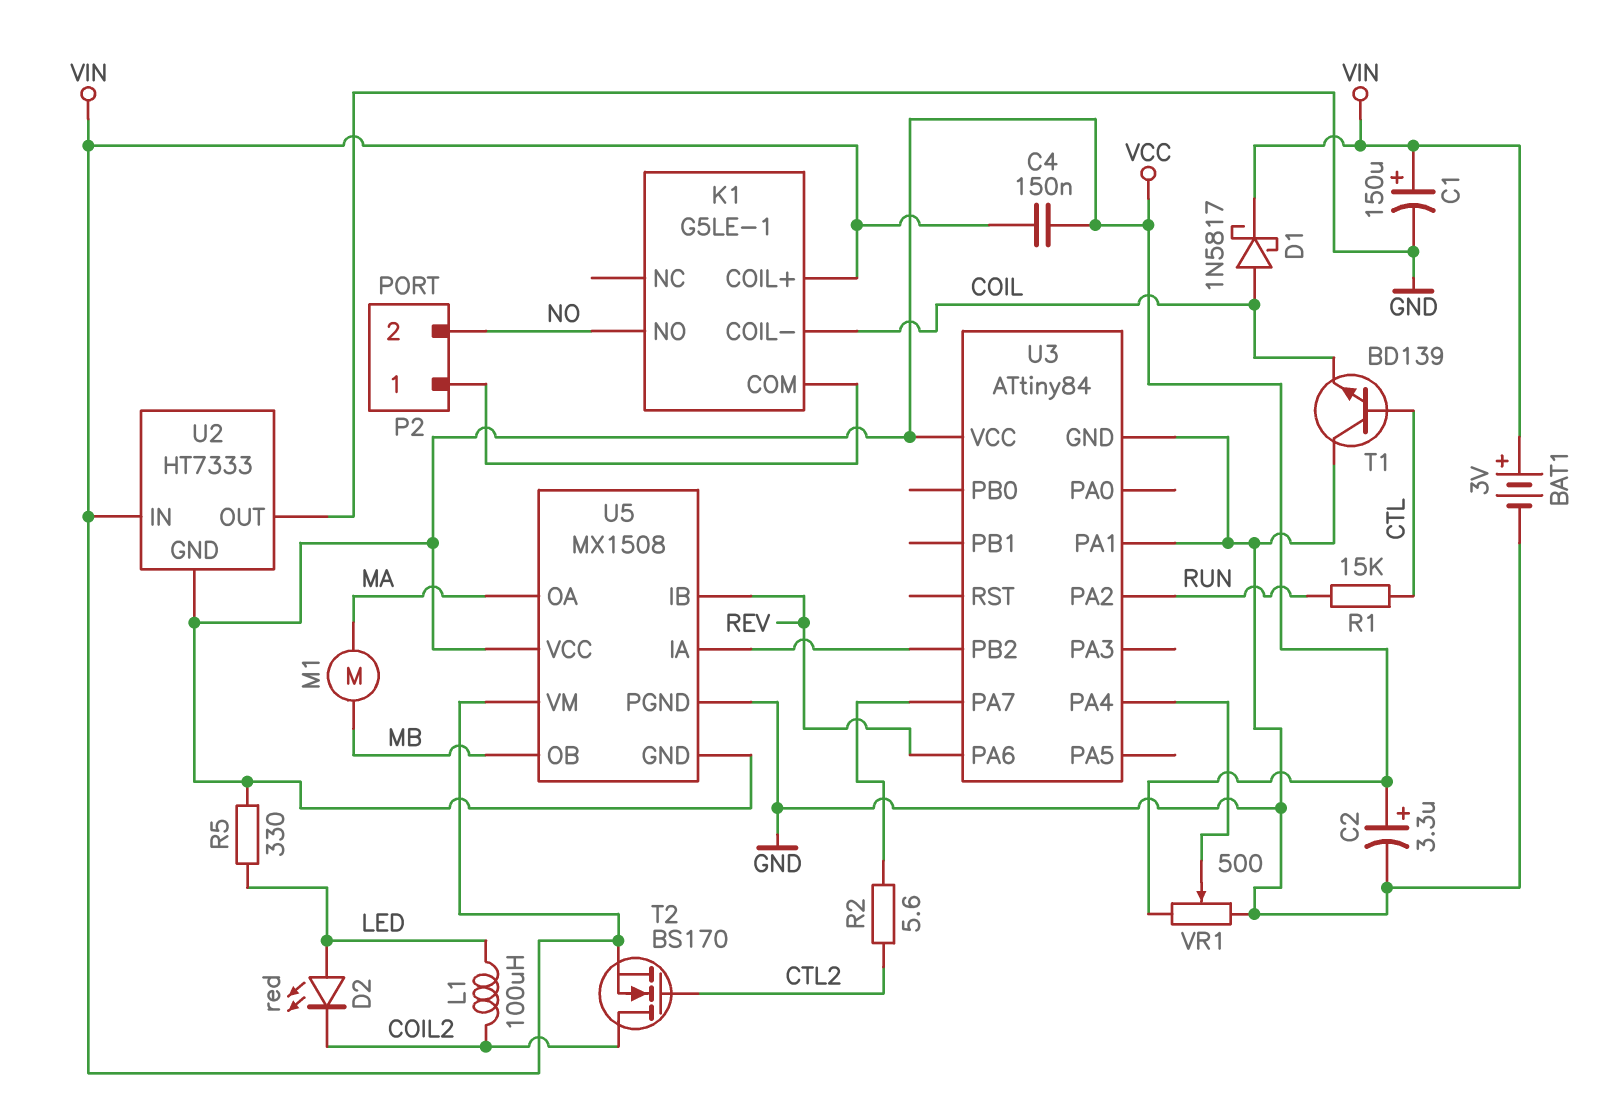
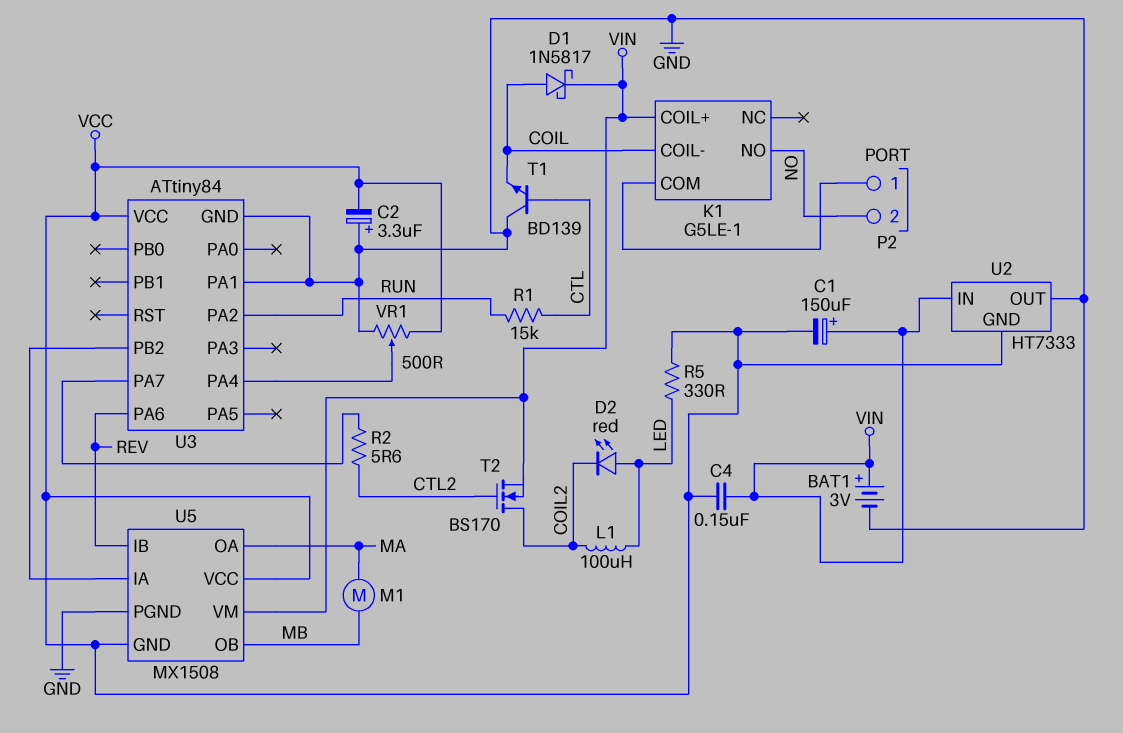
C1: 150uF (plus VIN, minus GND) -> 150uF (plus VIN, minus VCC)
C2: 3.3uF (plus VCC, minus GND) -> 3.3uF (plus GND, minus VCC)

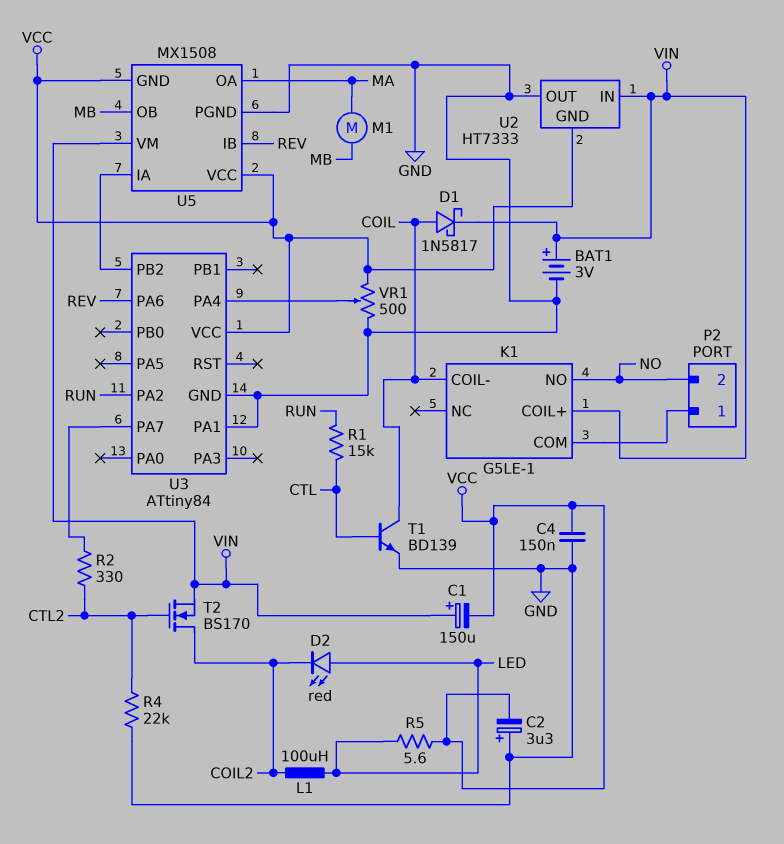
C4: 150nF (VCC, VIN) -> 150nF (GND, VCC)
R2: 5.6 (CTL2, U3/PA7) -> 330 (CTL2, U3/PA7)
R4: none -> 22k (CTL2, GND)
R5: 330 (LED, VCC) -> 5.6 (LED, VCC)
T1: NPN BD139 (B CTL, C GND, E COIL) -> NPN BD139 (B CTL, C COIL, E GND)

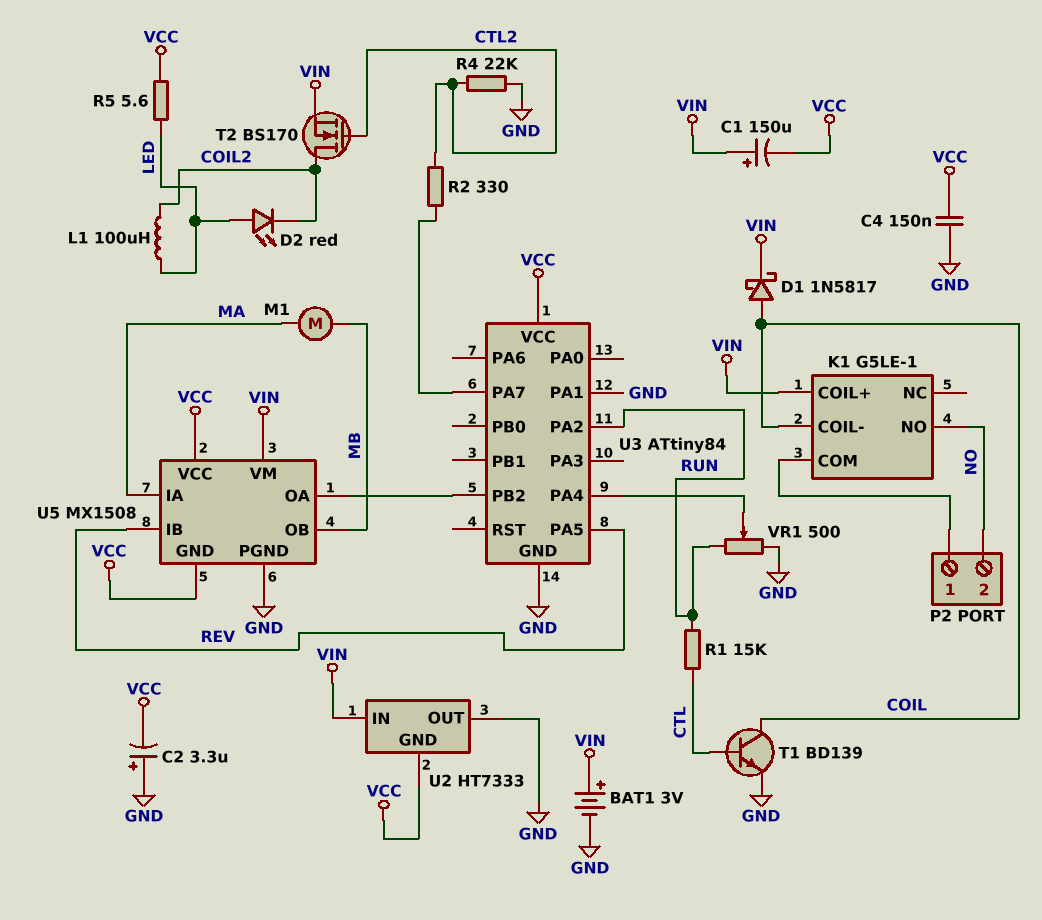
U3 pin PA5: none -> REV
U3 pin PA6: REV -> none
U5 pin IA: U3/PB2 -> MA
U5 pin OA: MA -> U3/PB2
VR1: 500 (GND, VCC, wiper U3/PA4) -> 500 (GND, RUN, wiper U3/PA4)

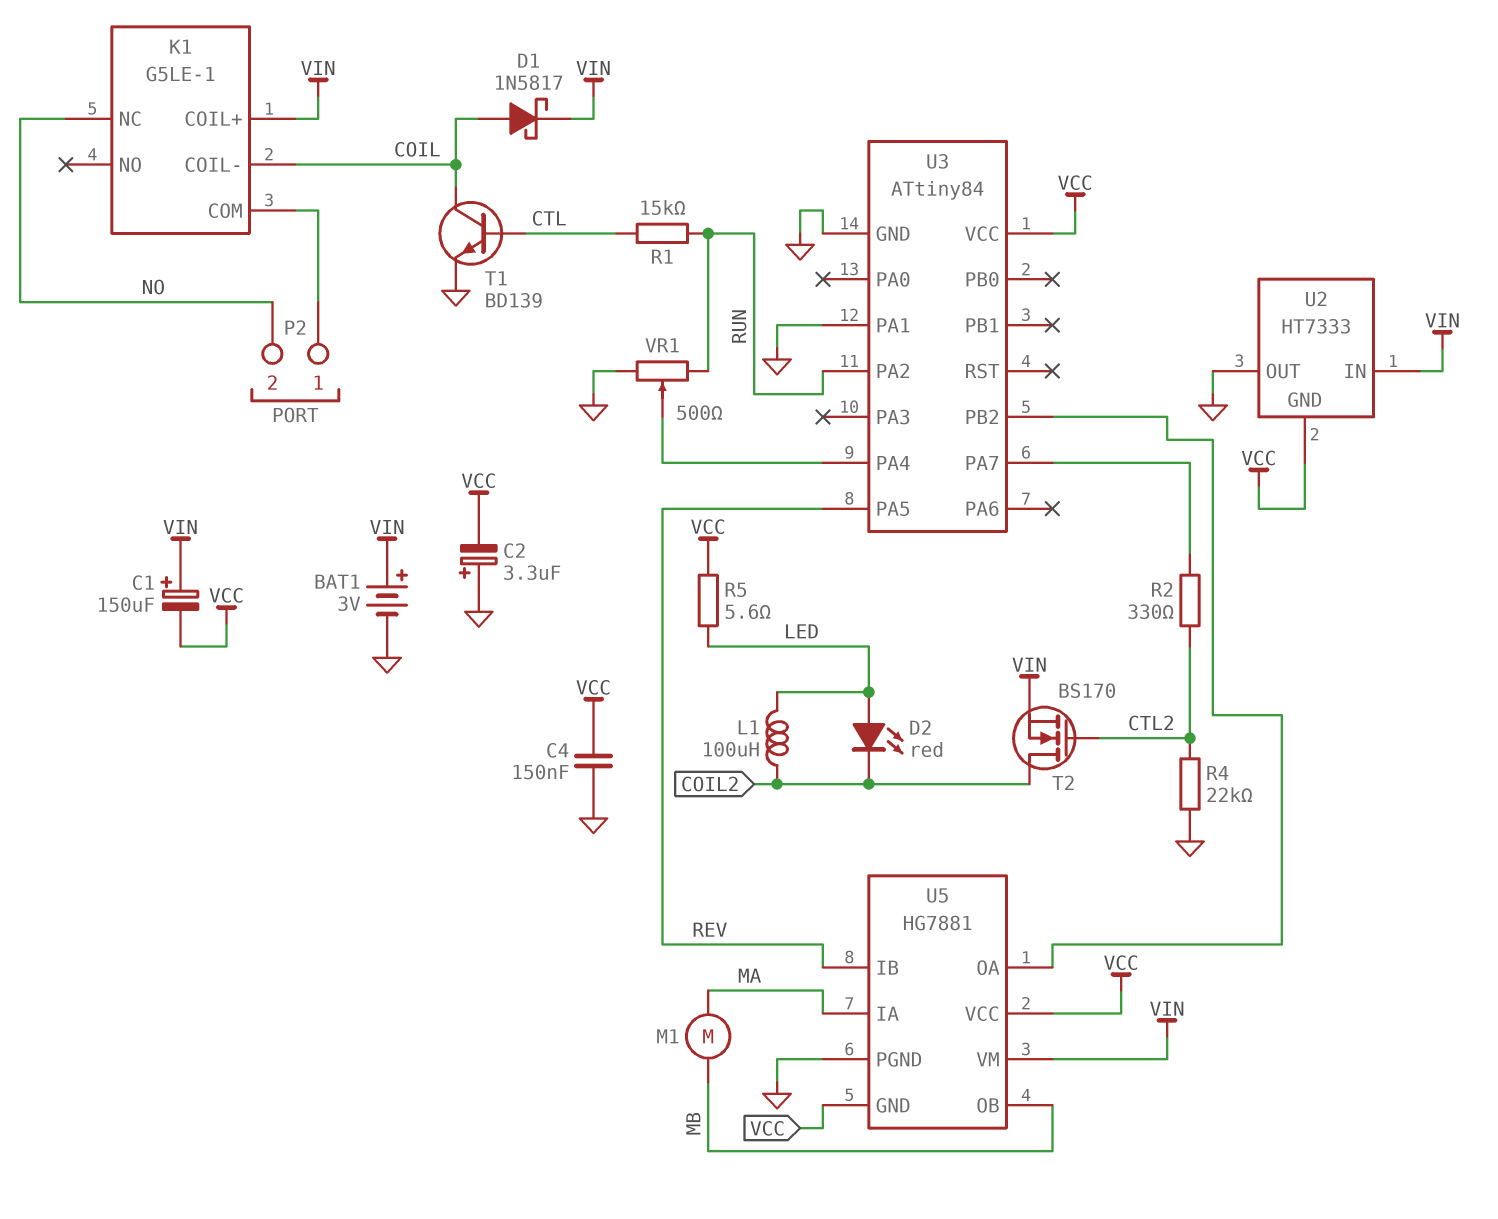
K1 pin NC: none -> NO
K1 pin NO: NO -> none
U5: MX1508 -> HG7881

